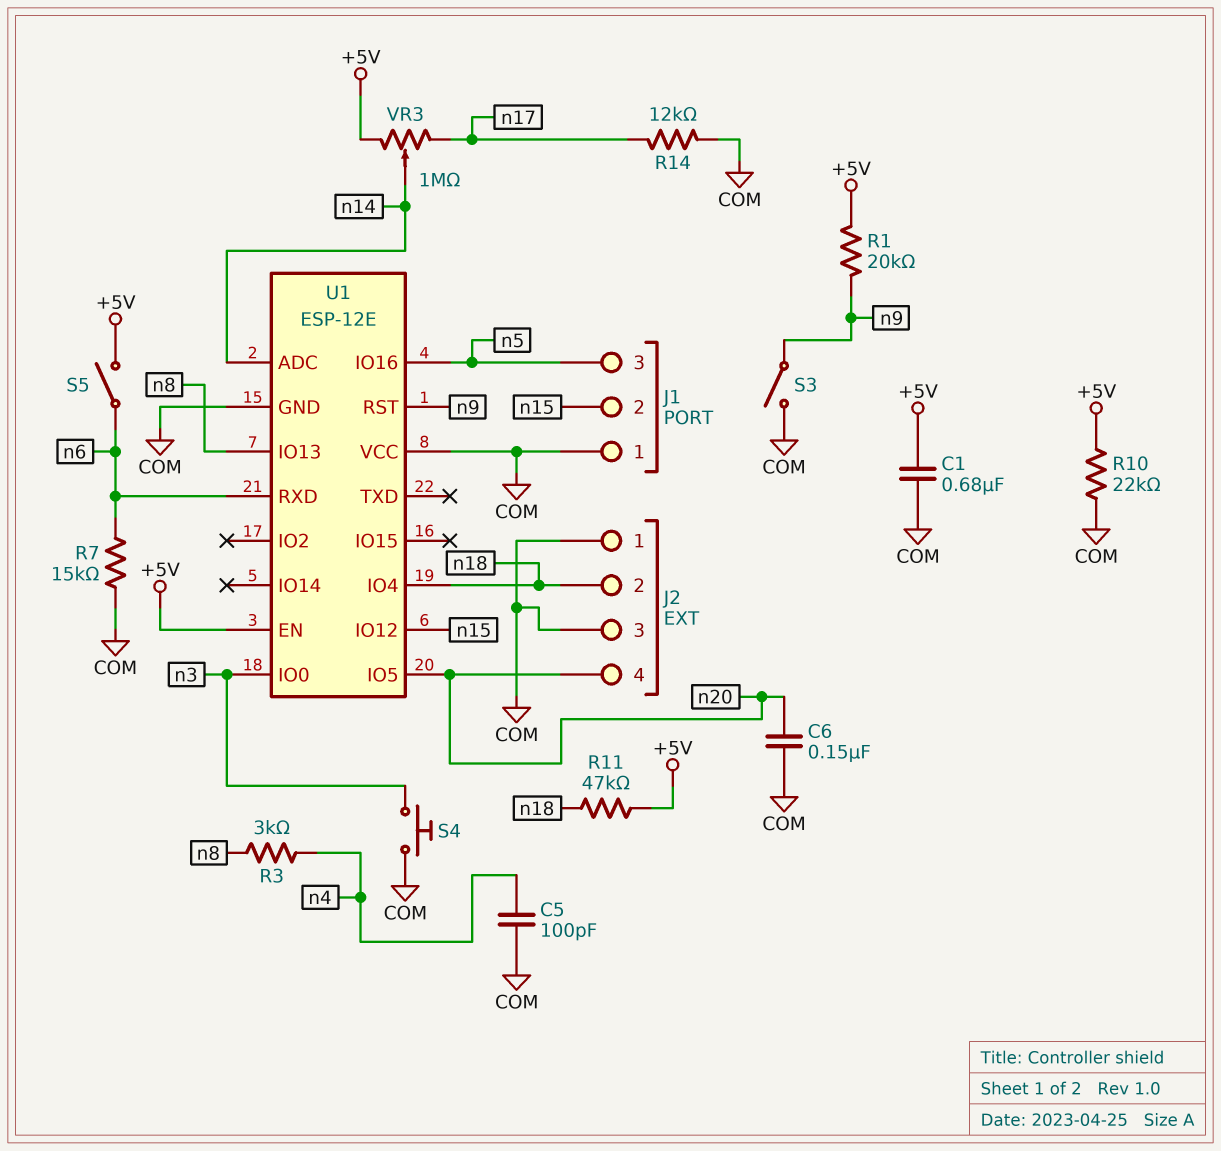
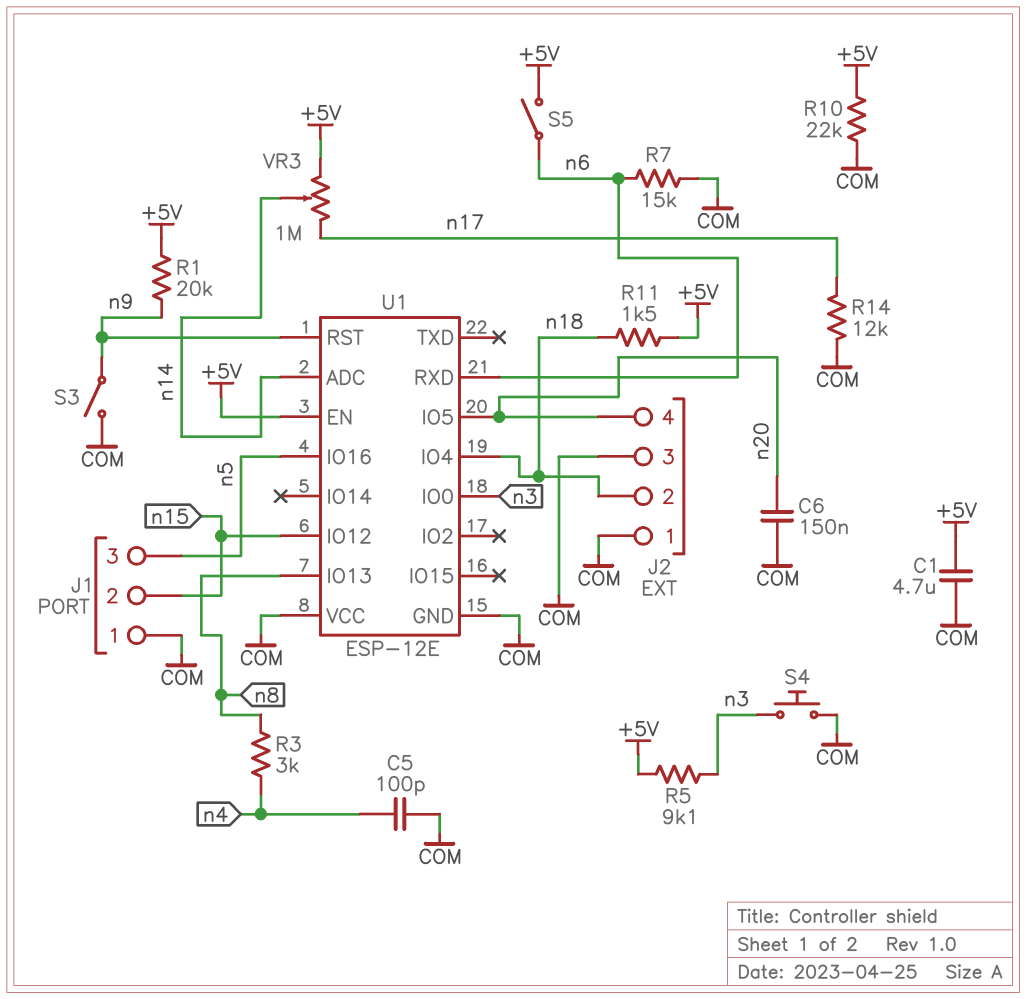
C1: 680nF (+5V, COM) -> 4.7uF (+5V, COM)
R5: none -> 9.1k (+5V, n3)
R11: 47k (+5V, n18) -> 1.5k (+5V, n18)

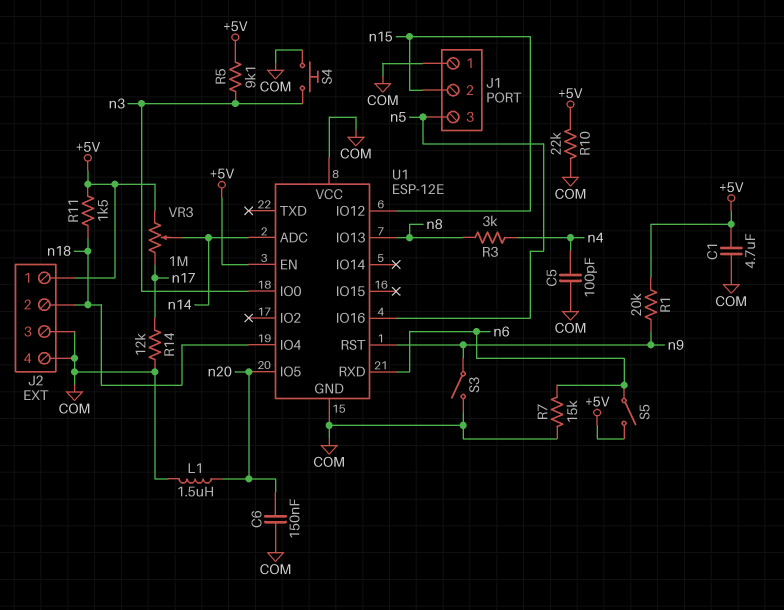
J2 pin 1: COM -> +5V
J2 pin 4: n20 -> COM
L1: none -> 1.5uH (COM, n20)

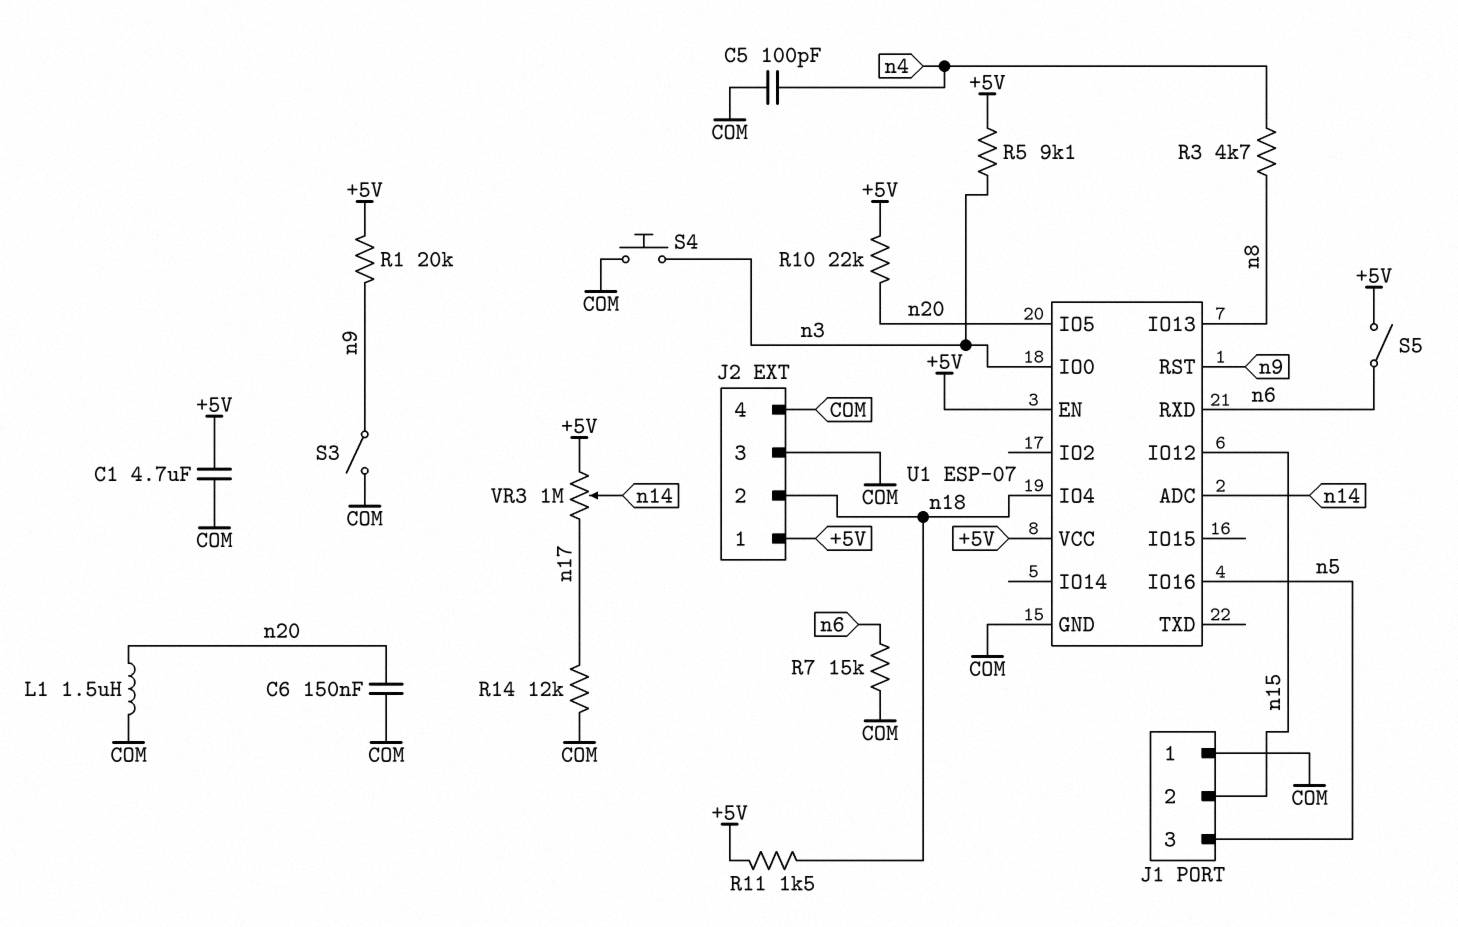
R3: 3k (n4, n8) -> 4.7k (n4, n8)
R10: 22k (+5V, COM) -> 22k (+5V, n20)
U1: ESP-12E -> ESP-07
U1 pin VCC: COM -> +5V

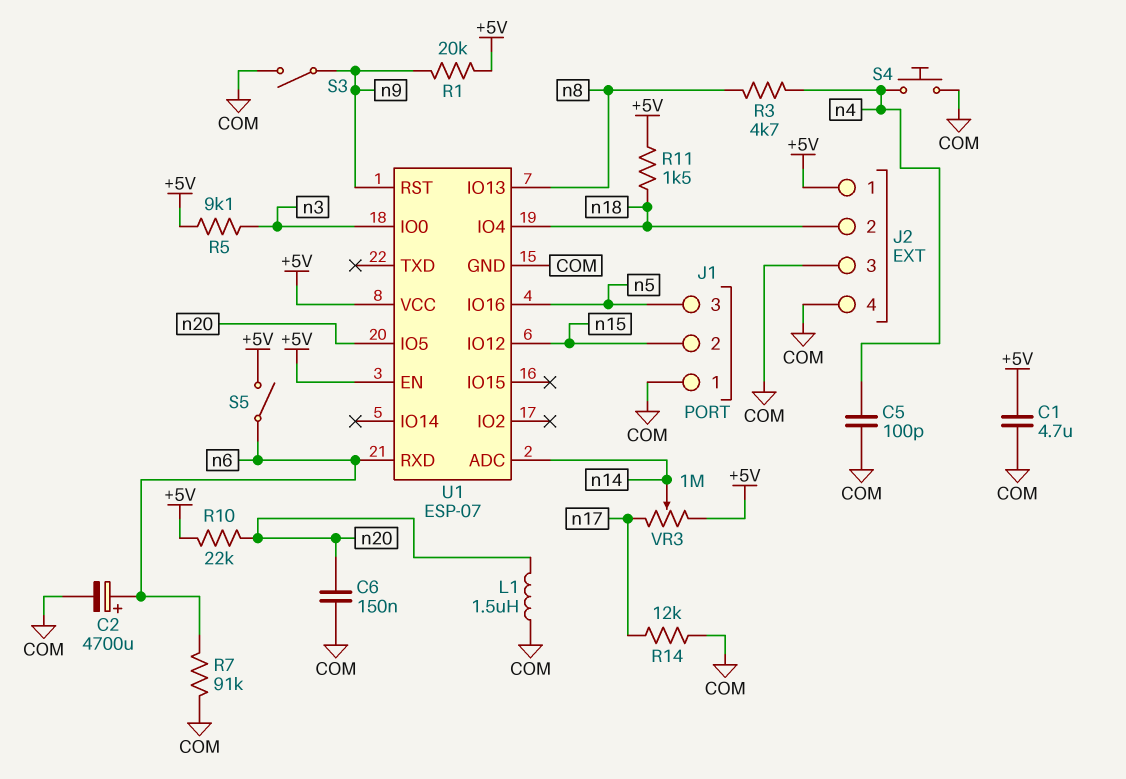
C2: none -> 4700uF (plus n6, minus COM)
R7: 15k (COM, n6) -> 91k (COM, n6)
S4: button (COM, n3) -> button (COM, n4)

